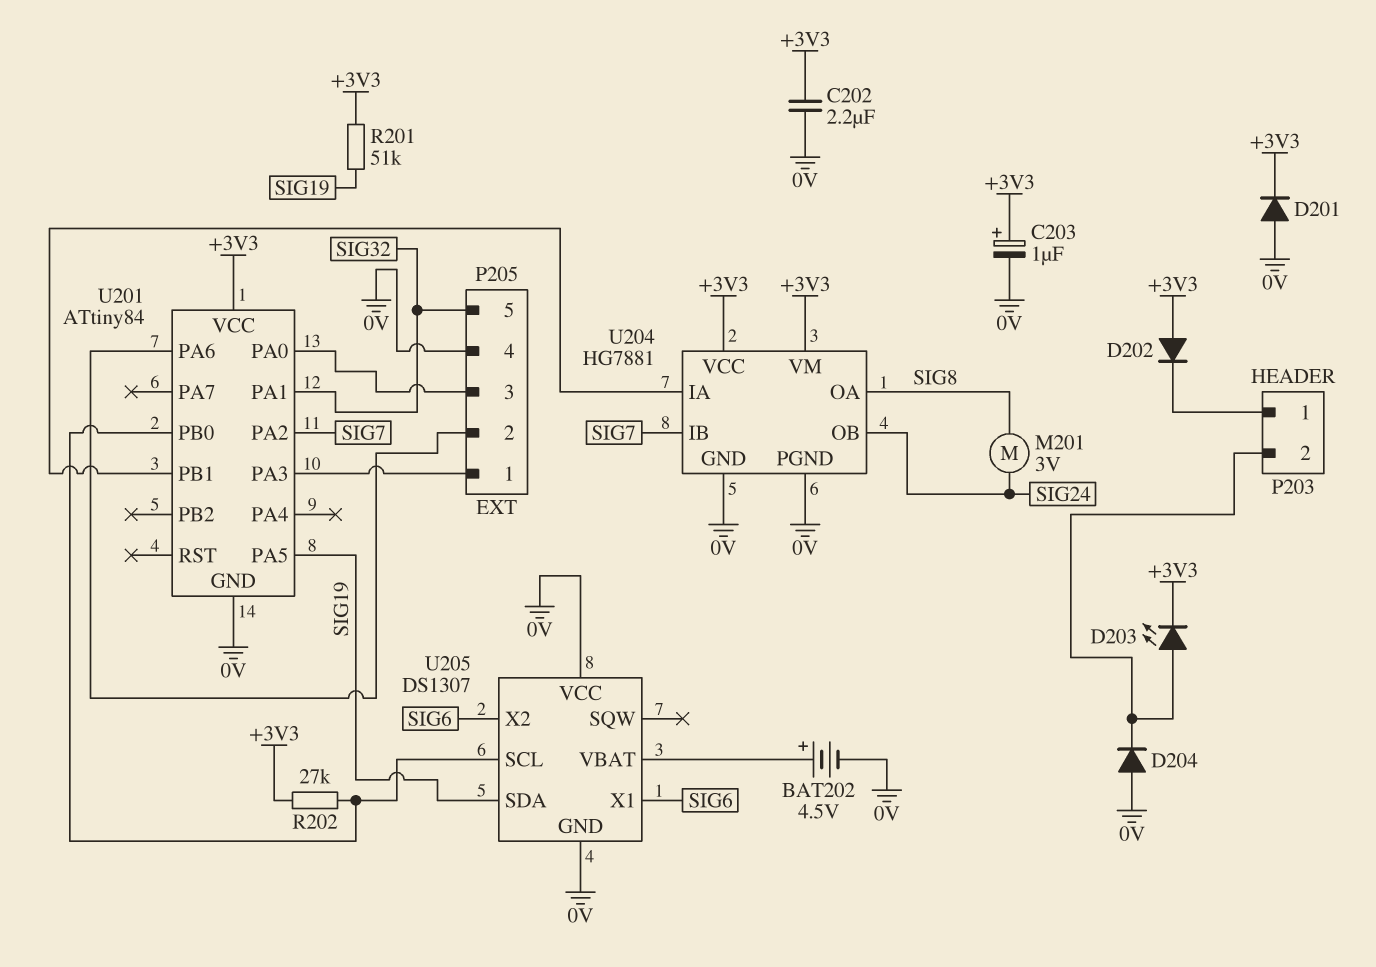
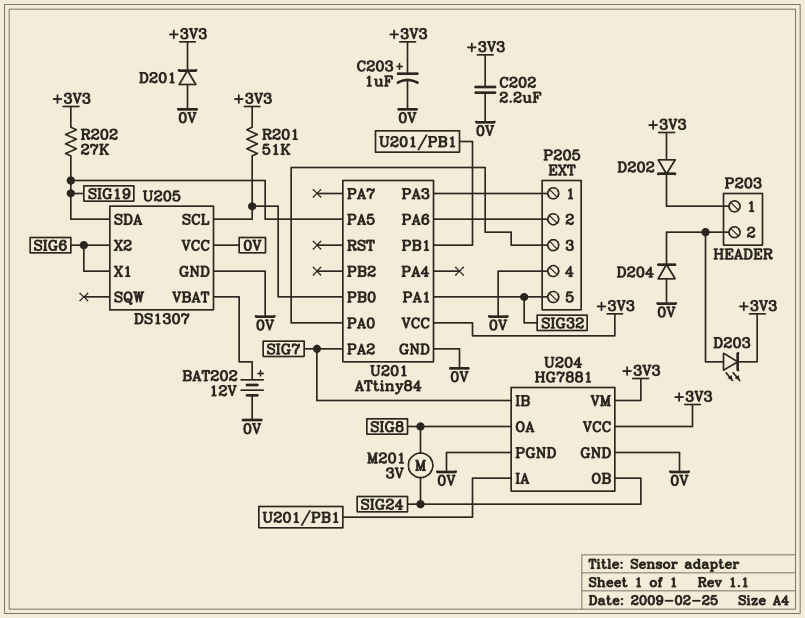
BAT202: 4.5V (plus U205/VBAT, minus 0V) -> 12V (plus U205/VBAT, minus 0V)
R201: 51k (+3V3, SIG19) -> 51k (+3V3, U201/PB0)
R202: 27k (+3V3, U201/PB0) -> 27k (+3V3, SIG19)

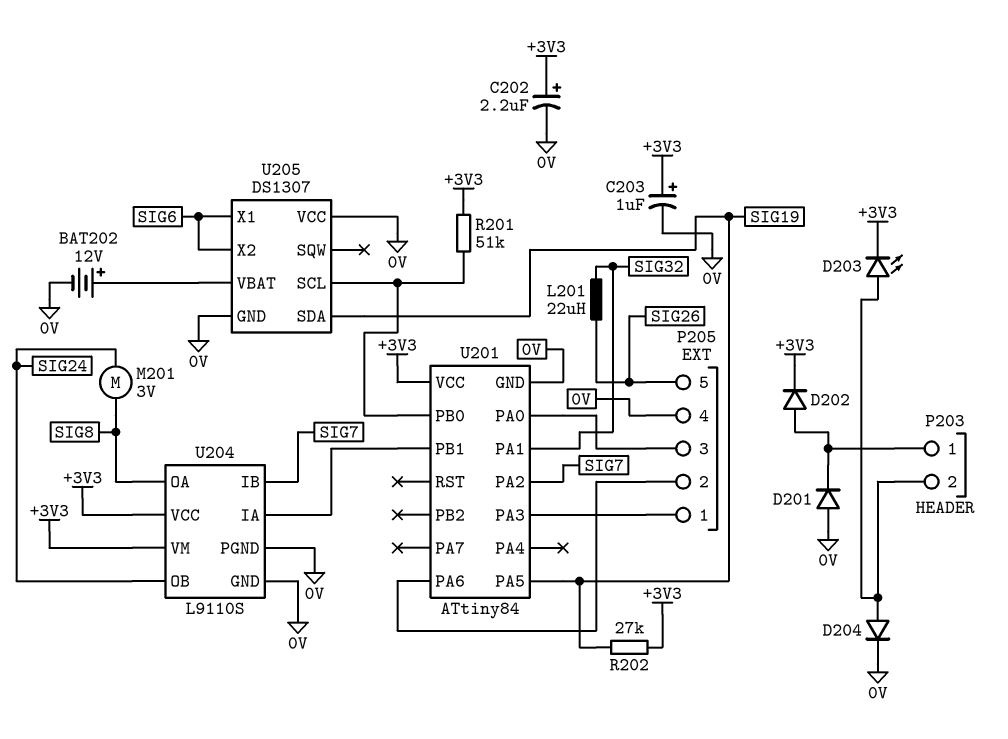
C202: 2.2uF (+3V3, 0V) -> 2.2uF (plus +3V3, minus 0V)
D201: diode (A 0V, K +3V3) -> diode (A 0V, K P203/1)
D202: diode (A +3V3, K P203/1) -> diode (A P203/1, K +3V3)
D204: diode (A 0V, K P203/2) -> diode (A P203/2, K 0V)
L201: none -> 22uH (SIG26, SIG32)
P205 pin 5: SIG32 -> SIG26
U204: HG7881 -> L9110S

